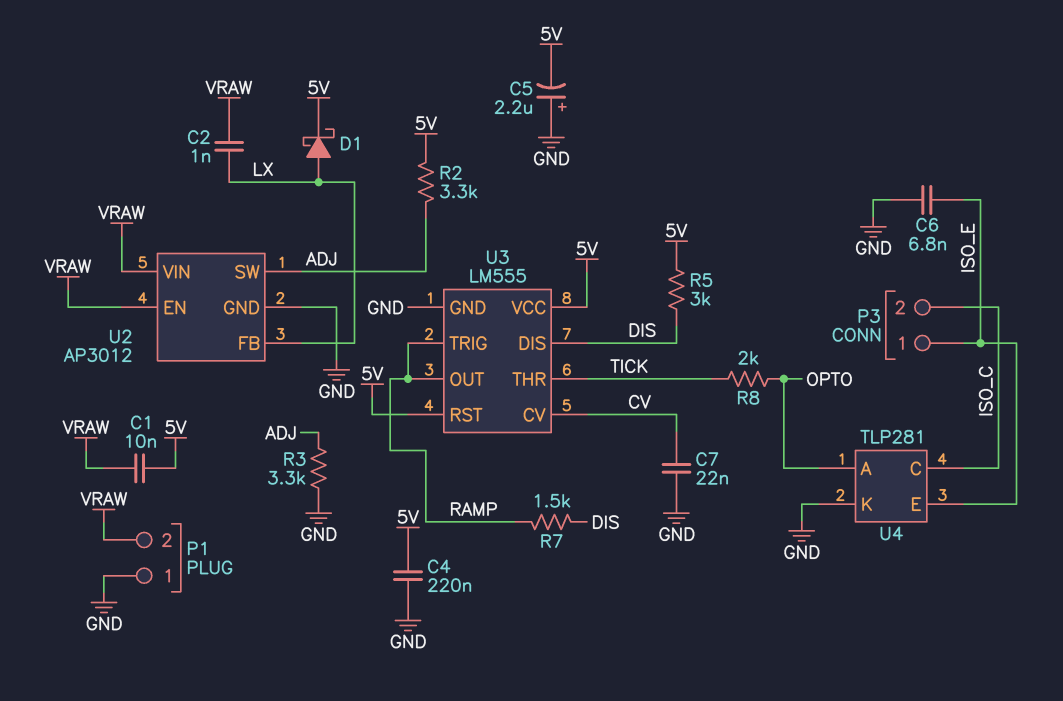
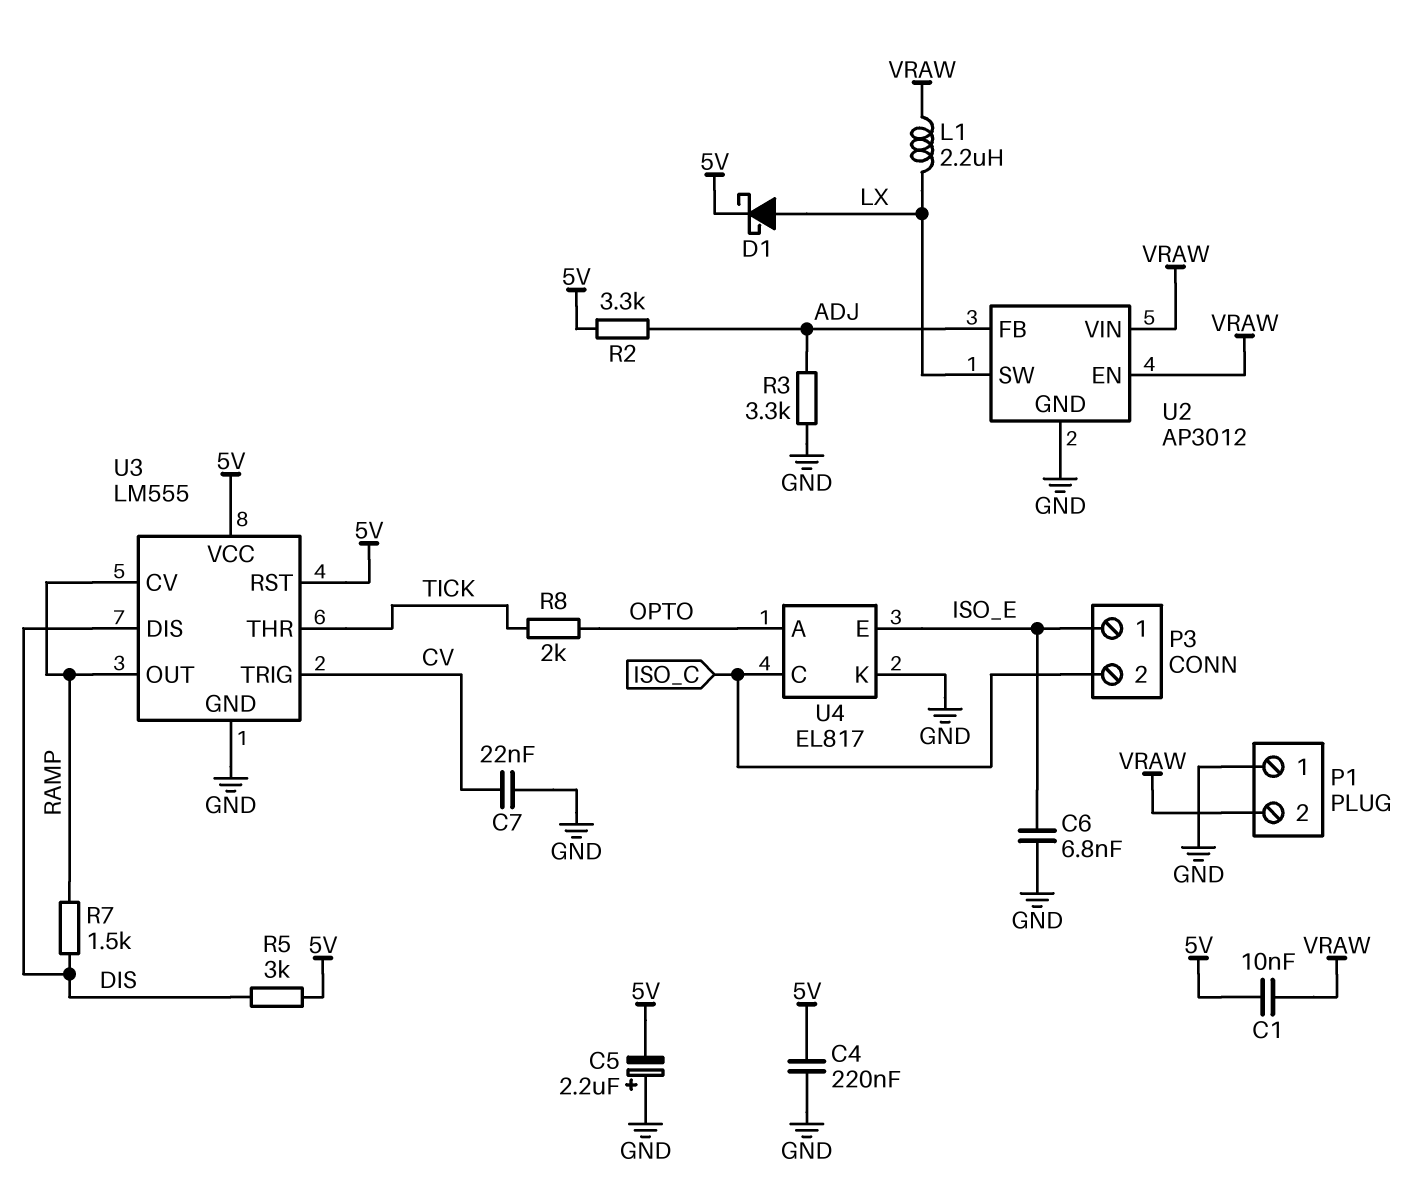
C2: 1nF (LX, VRAW) -> none
L1: none -> 2.2uH (LX, VRAW)
U2 pin FB: LX -> ADJ
U2 pin SW: ADJ -> LX
U3 pin CV: CV -> RAMP
U3 pin TRIG: RAMP -> CV
U4: TLP281 -> EL817

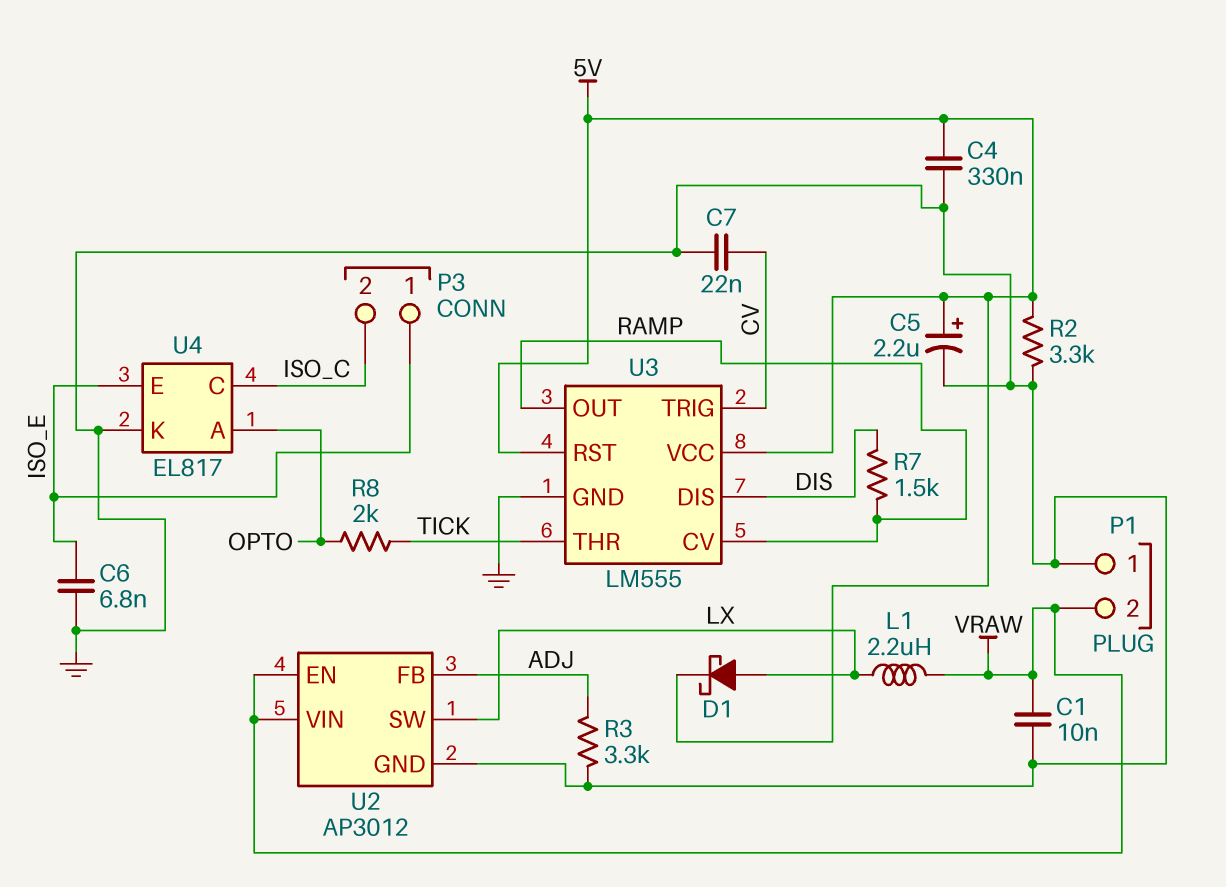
C1: 10nF (5V, VRAW) -> 10nF (GND, VRAW)
C4: 220nF (5V, GND) -> 330nF (5V, GND)
C5: 2.2uF (plus GND, minus 5V) -> 2.2uF (plus 5V, minus GND)
R2: 3.3k (5V, ADJ) -> 3.3k (5V, GND)
R5: 3k (5V, DIS) -> none

